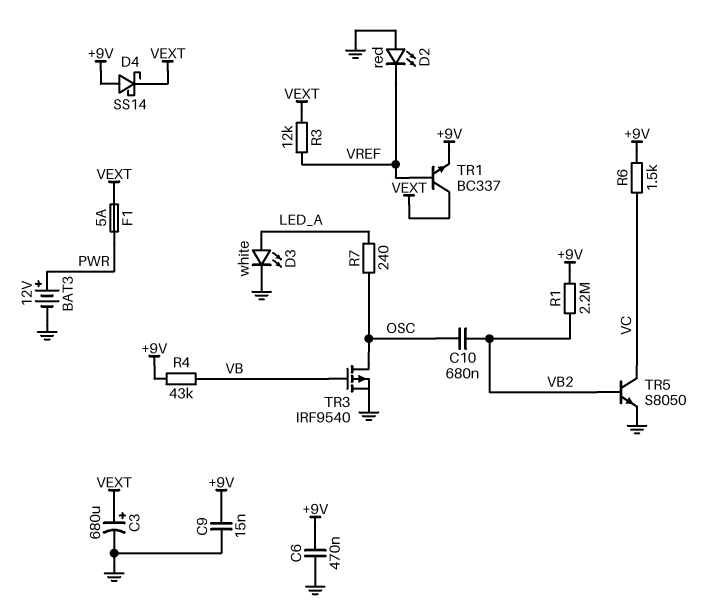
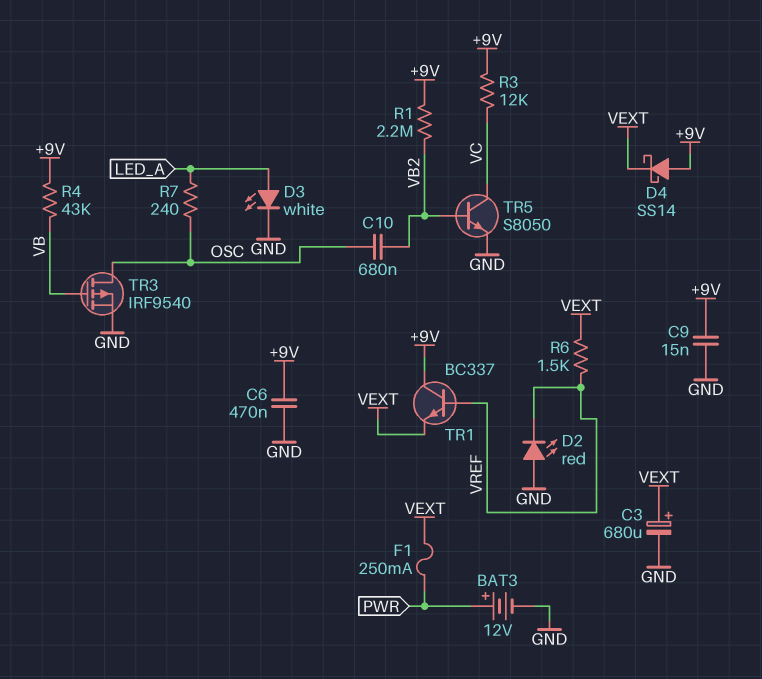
F1: 5A (PWR, VEXT) -> 250mA (PWR, VEXT)
R3: 12k (VEXT, VREF) -> 12k (+9V, VC)
R6: 1.5k (+9V, VC) -> 1.5k (VEXT, VREF)
TR1: NPN BC337 (B VREF, C VEXT, E +9V) -> NPN BC337 (B VREF, C +9V, E VEXT)

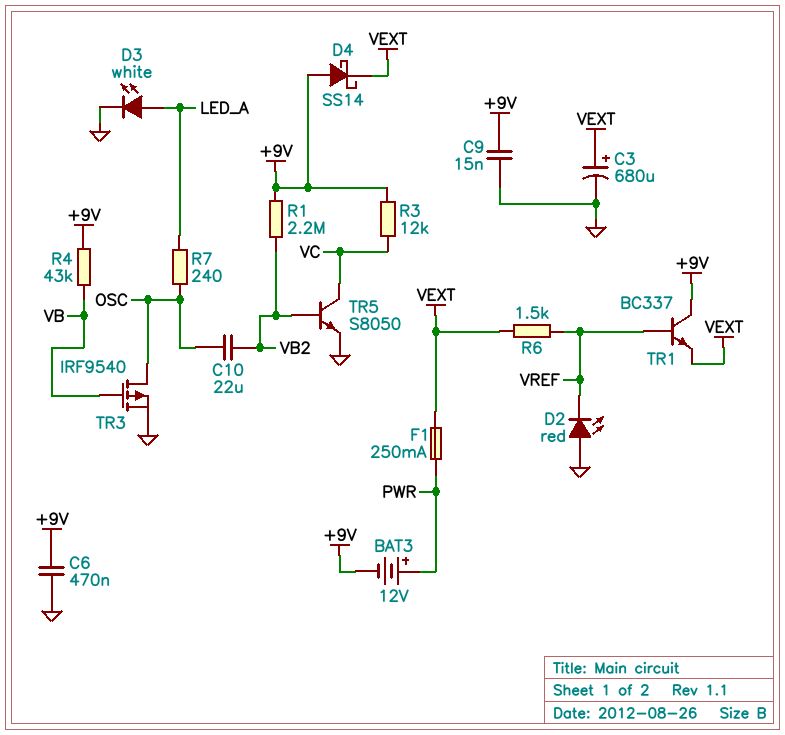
BAT3: 12V (plus PWR, minus GND) -> 12V (plus PWR, minus +9V)
C10: 680nF (OSC, VB2) -> 22uF (OSC, VB2)

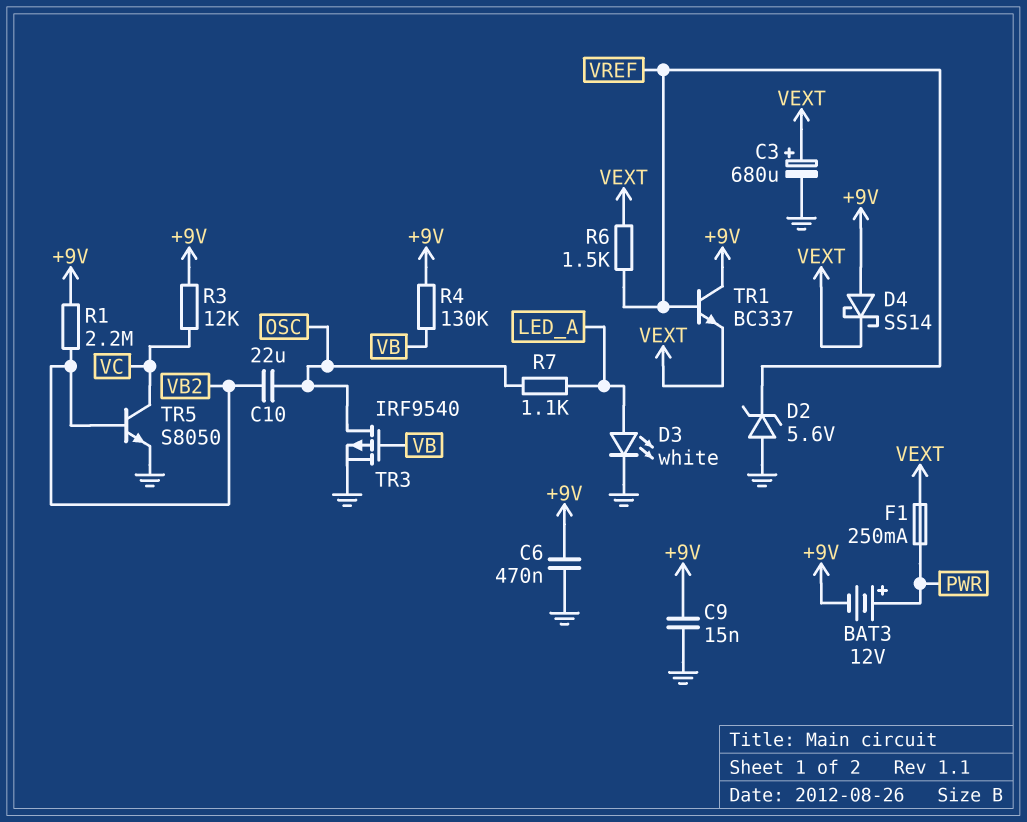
D2: LED red (A GND, K VREF) -> zener 5.6V (A GND, K VREF)
R4: 43k (+9V, VB) -> 130k (+9V, VB)
R7: 240 (LED_A, OSC) -> 1.1k (LED_A, OSC)

